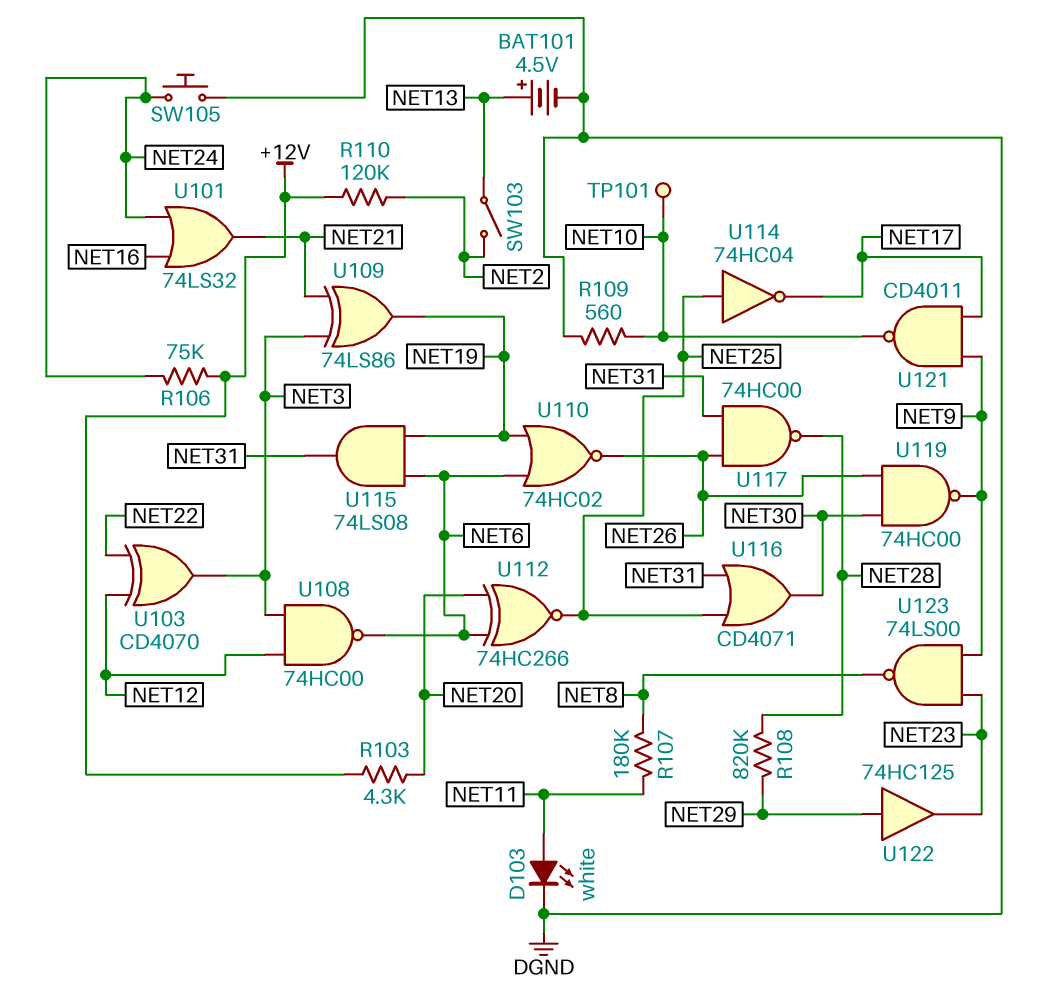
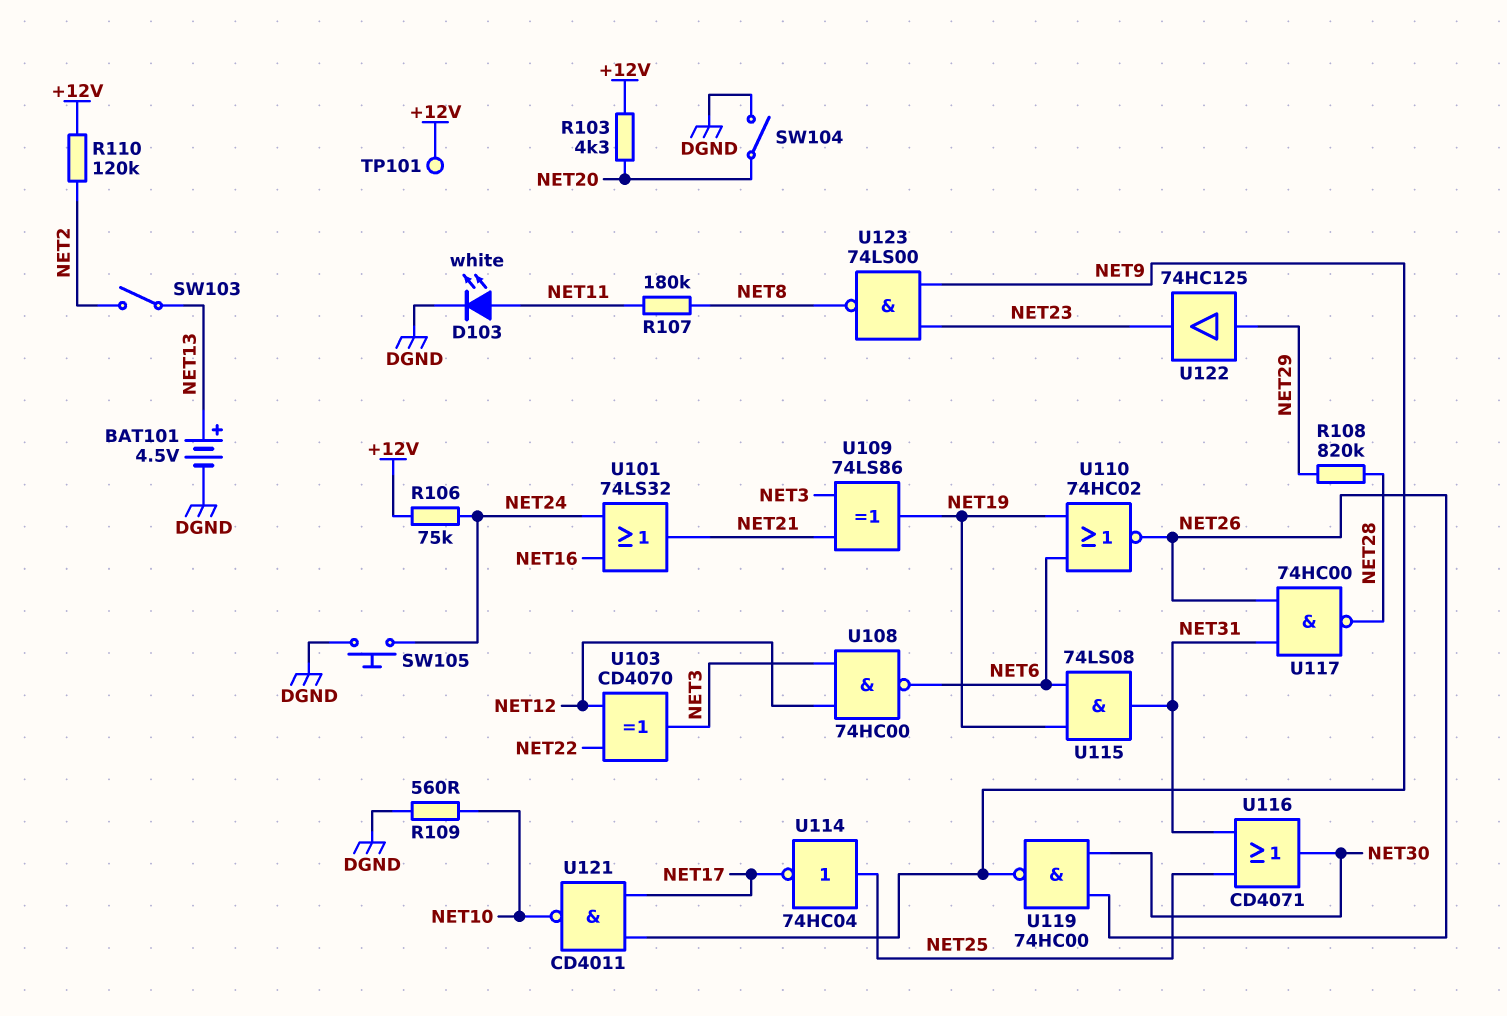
SW104: none -> switch (DGND, NET20)
TP101: test point (NET10) -> test point (+12V)
U112: XNOR 74HC266 (in NET6, in NET20, out NET25) -> none

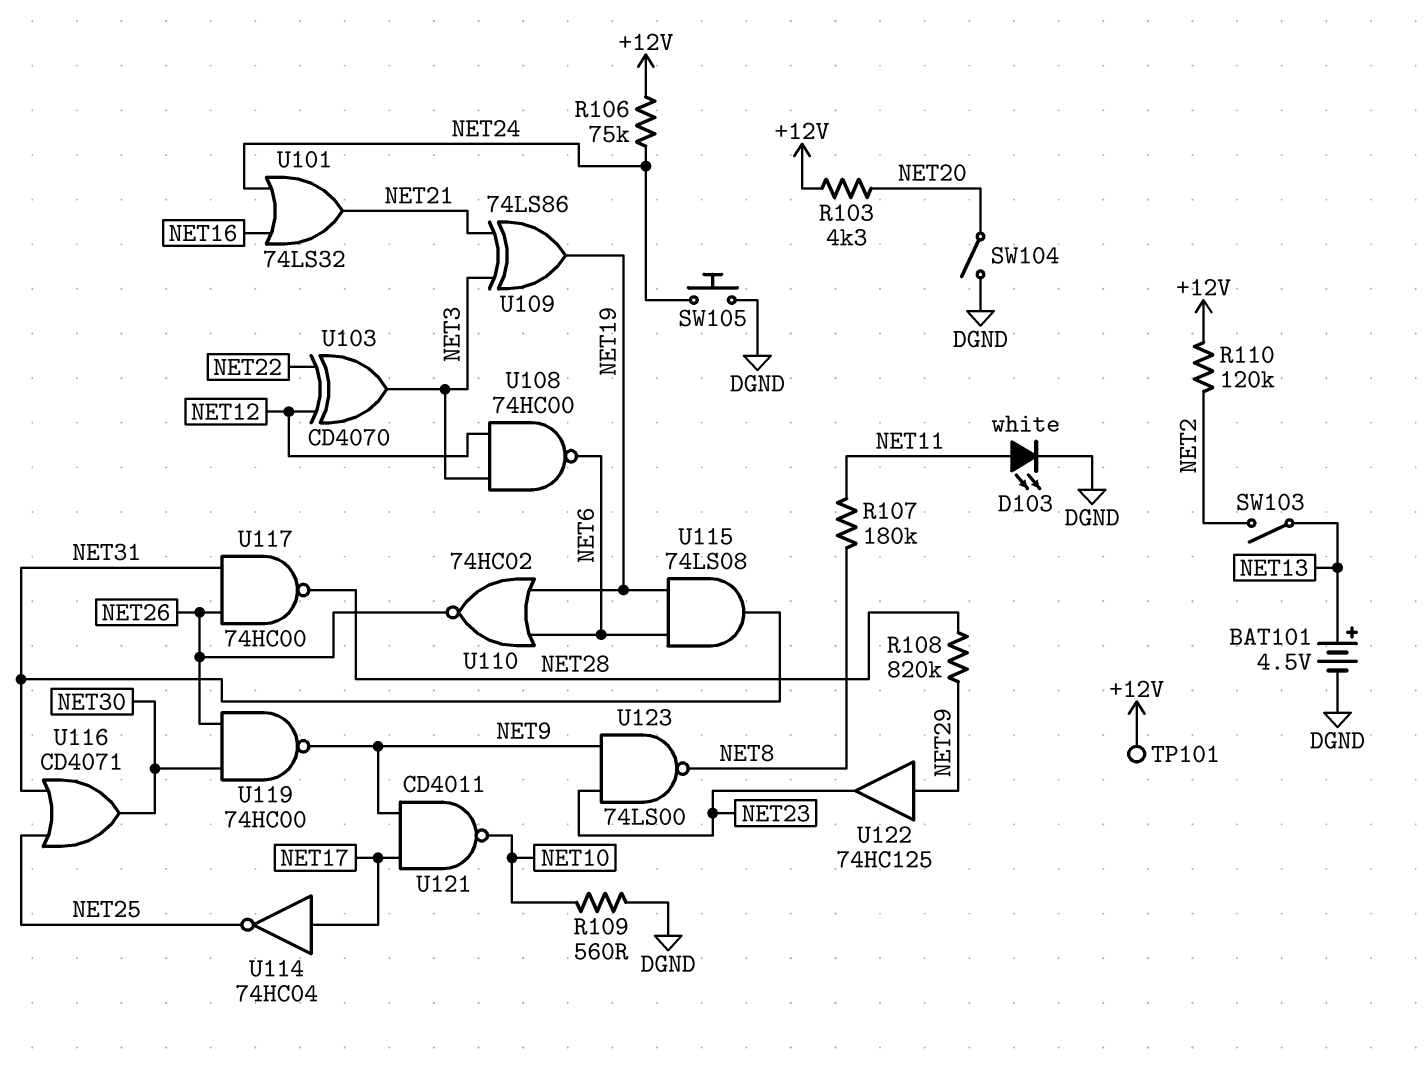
U114: NOT 74HC04 (in NET25, out NET17) -> NOT 74HC04 (in NET17, out NET25)

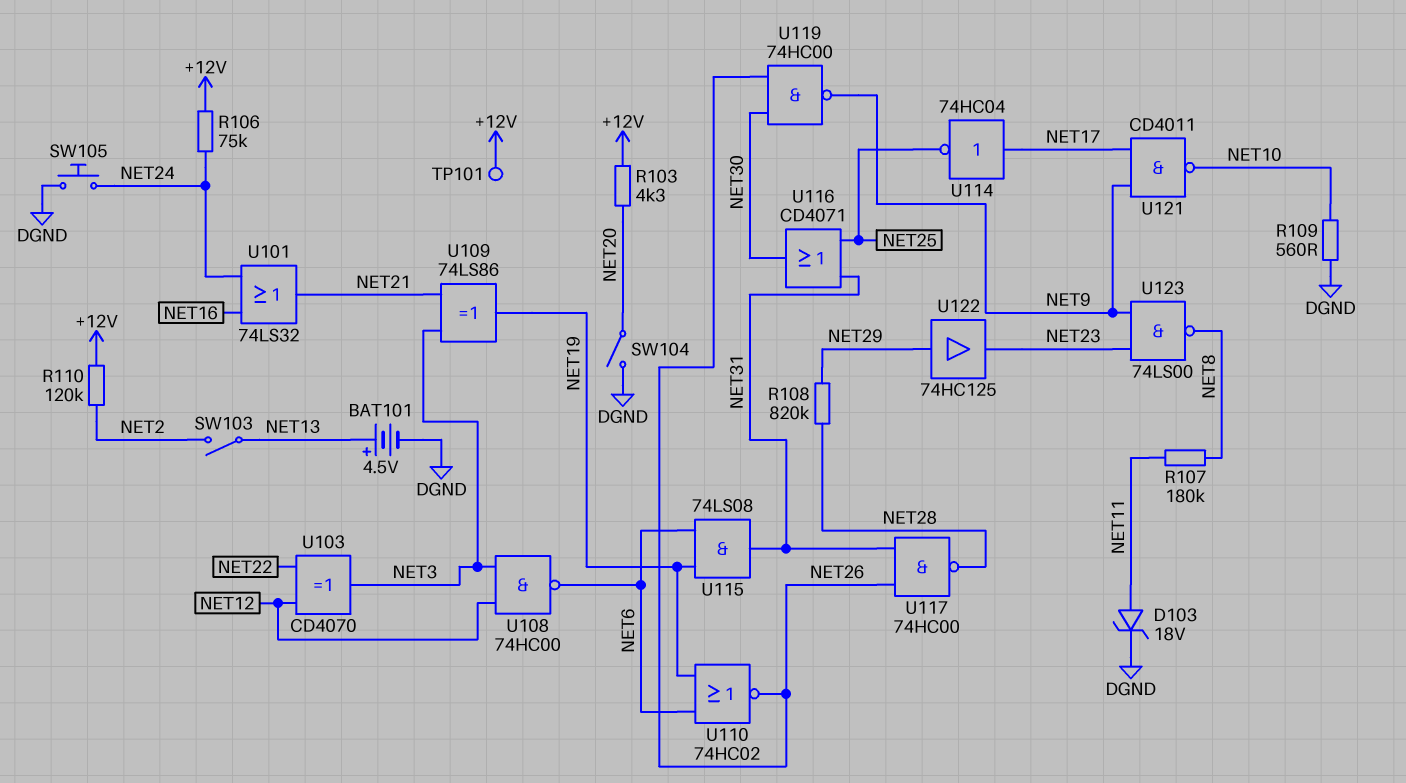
D103: LED white (A NET11, K DGND) -> zener 18V (A NET11, K DGND)

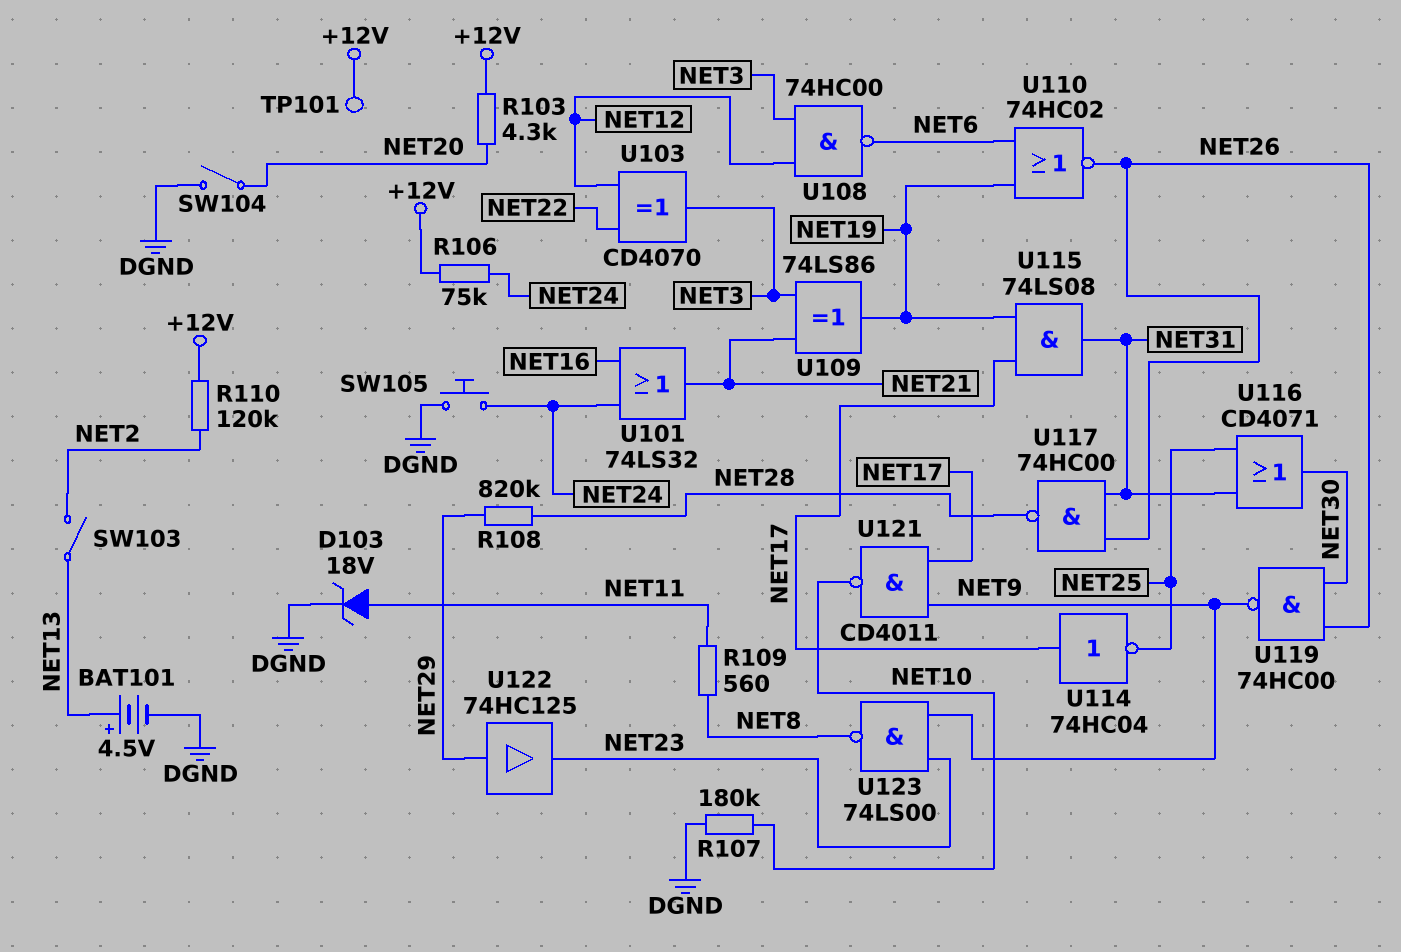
R107: 180k (NET8, NET11) -> 180k (DGND, NET10)
R109: 560 (DGND, NET10) -> 560 (NET8, NET11)
U115: AND 74LS08 (in NET6, in NET19, out NET31) -> AND 74LS08 (in NET17, in NET19, out NET31)

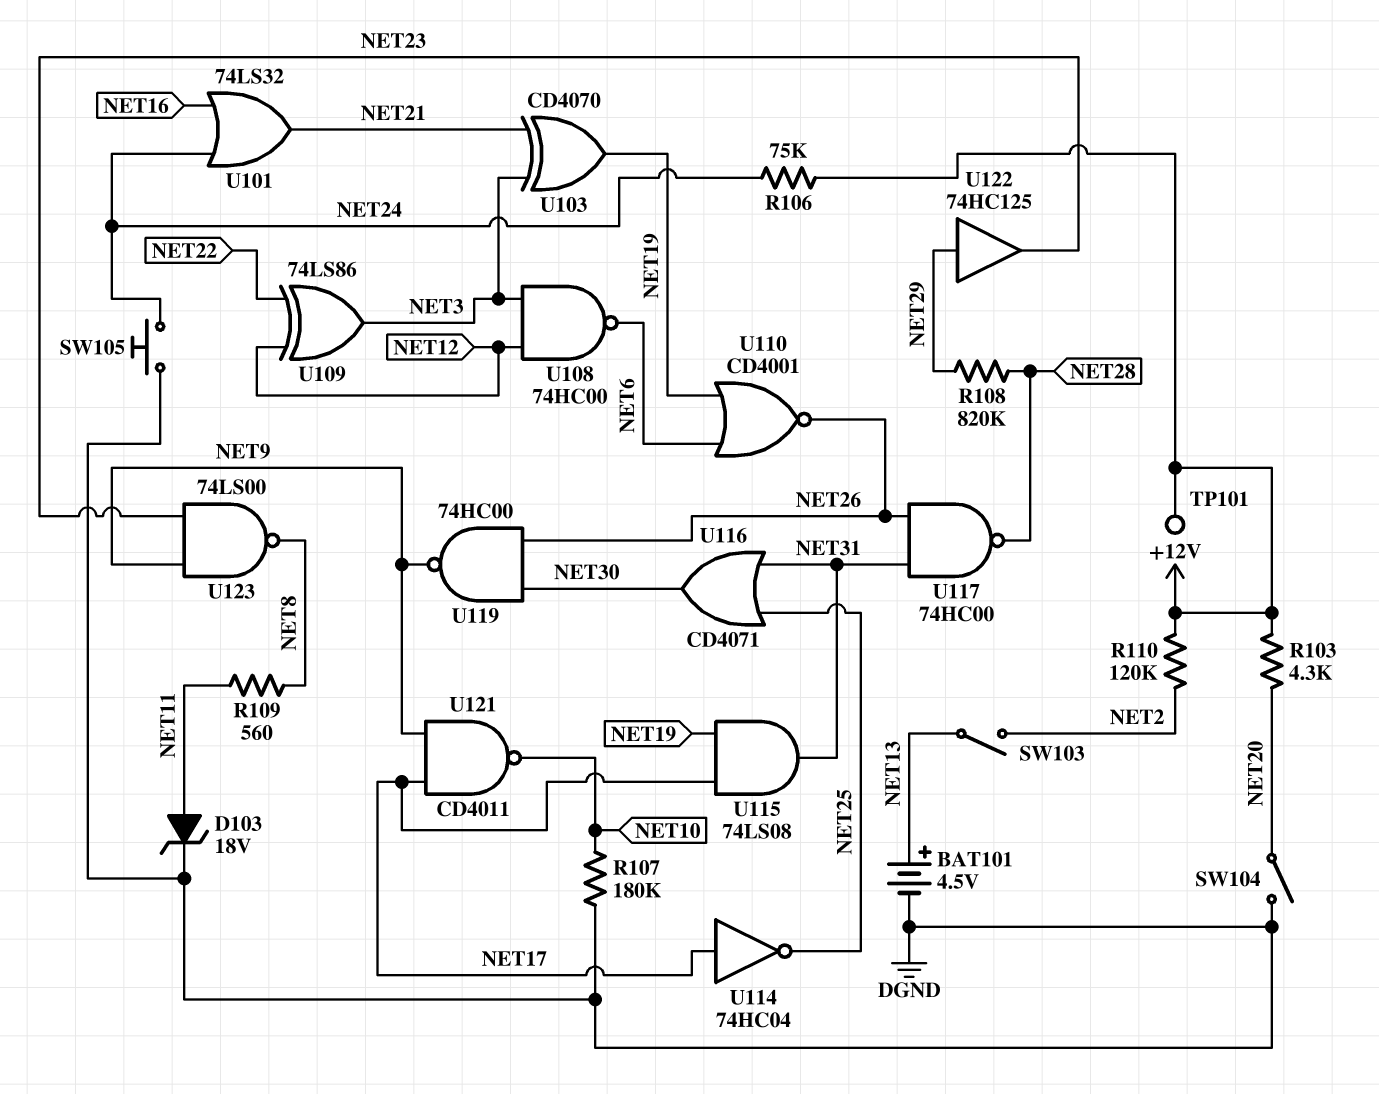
U103: XOR CD4070 (in NET12, in NET22, out NET3) -> XOR CD4070 (in NET3, in NET21, out NET19)
U109: XOR 74LS86 (in NET3, in NET21, out NET19) -> XOR 74LS86 (in NET12, in NET22, out NET3)
U110: NOR 74HC02 (in NET6, in NET19, out NET26) -> NOR CD4001 (in NET6, in NET19, out NET26)

